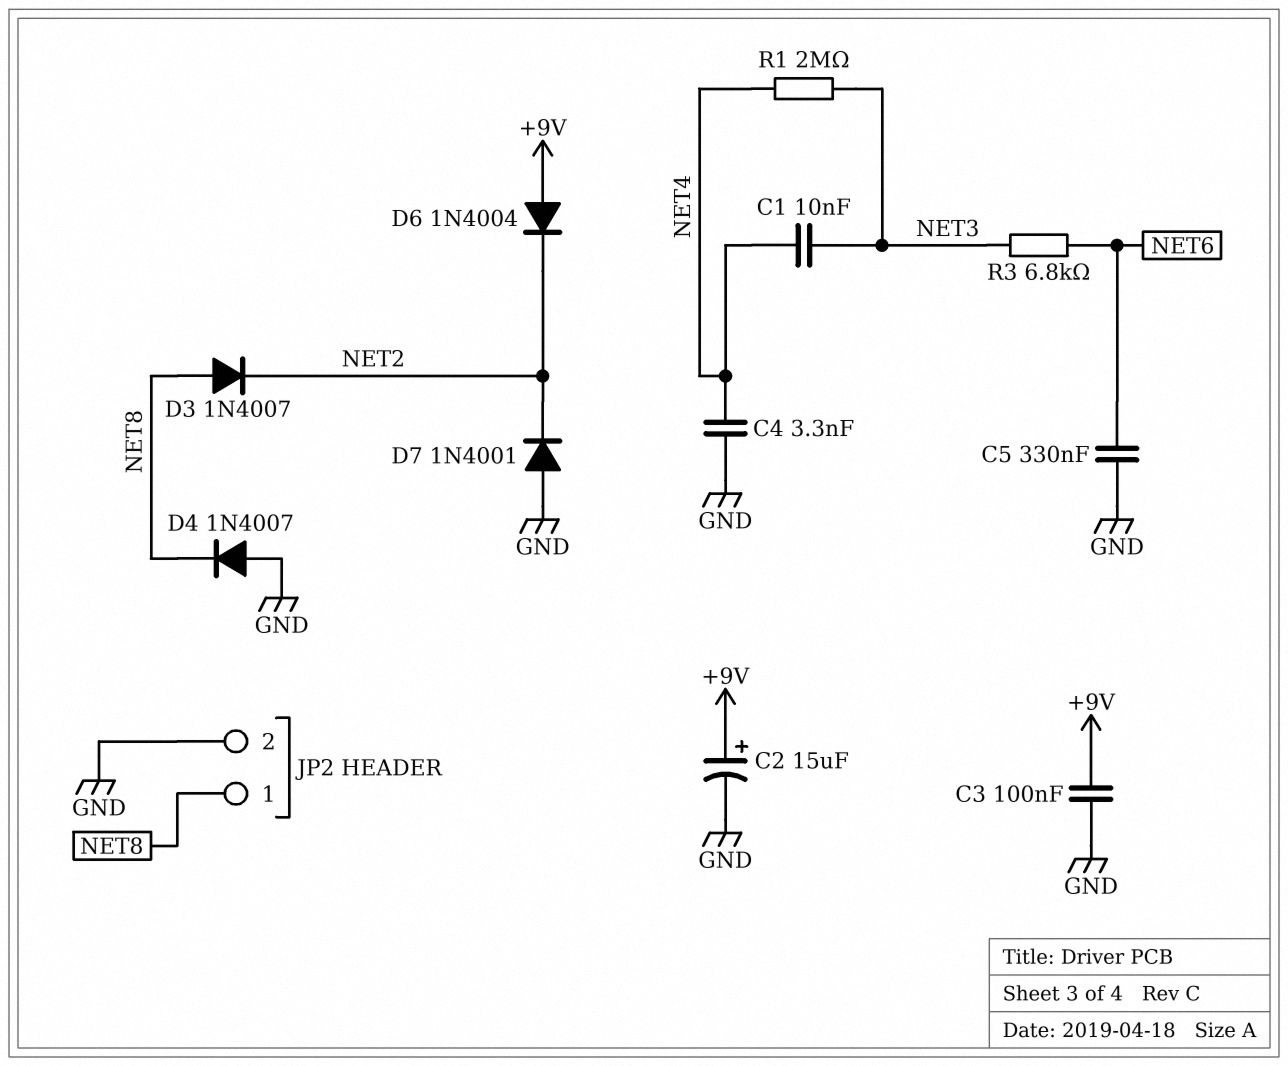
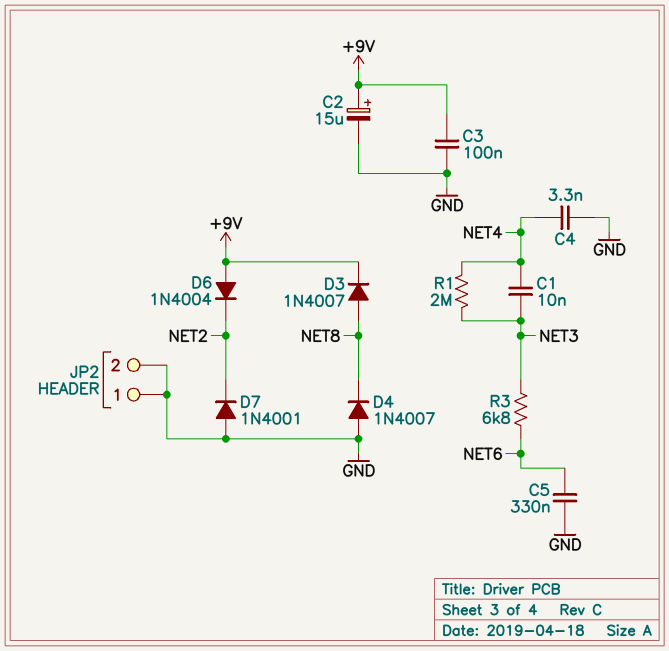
D3: diode 1N4007 (A NET8, K NET2) -> diode 1N4007 (A NET8, K +9V)
JP2 pin 1: NET8 -> GND

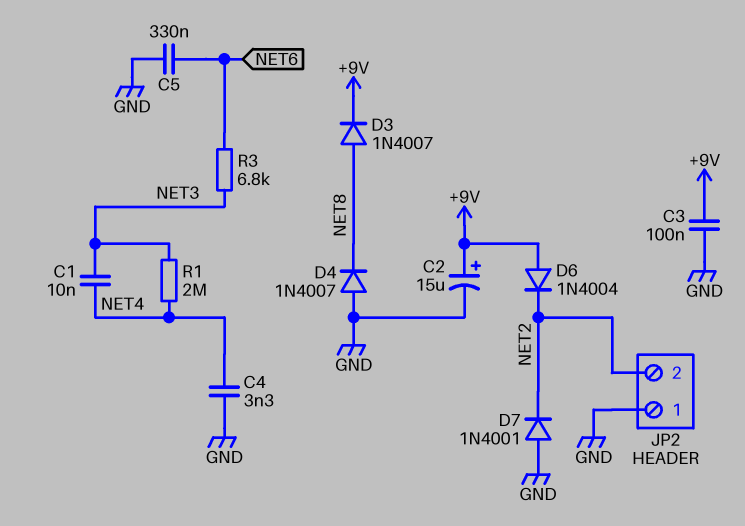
JP2 pin 2: GND -> NET2

